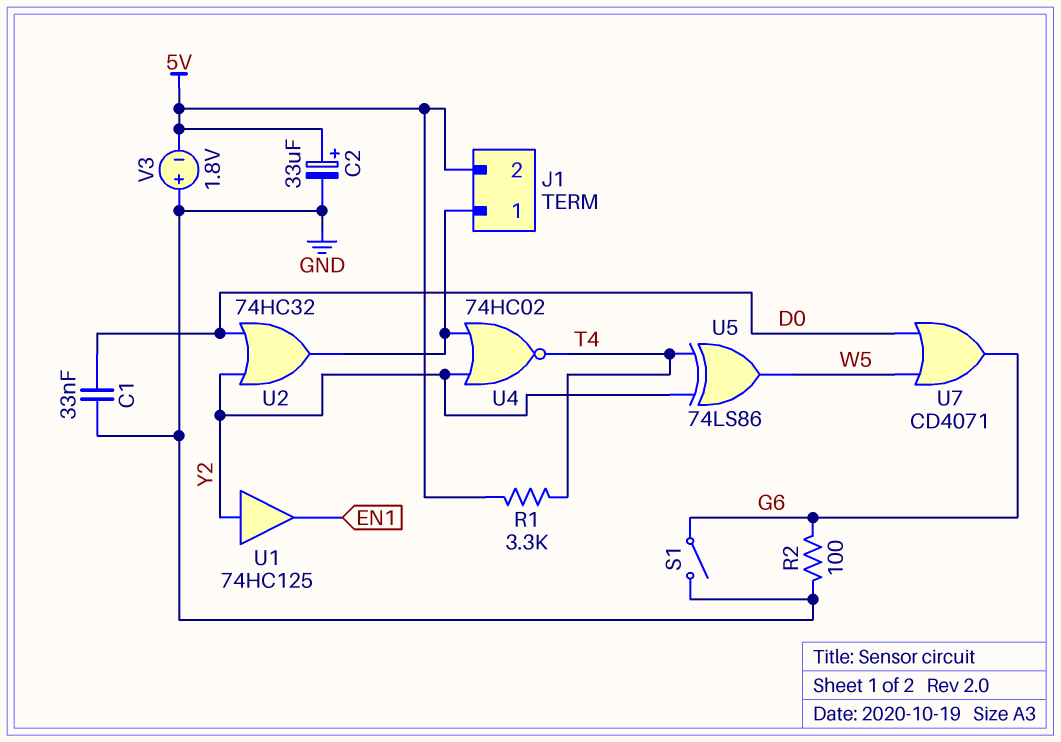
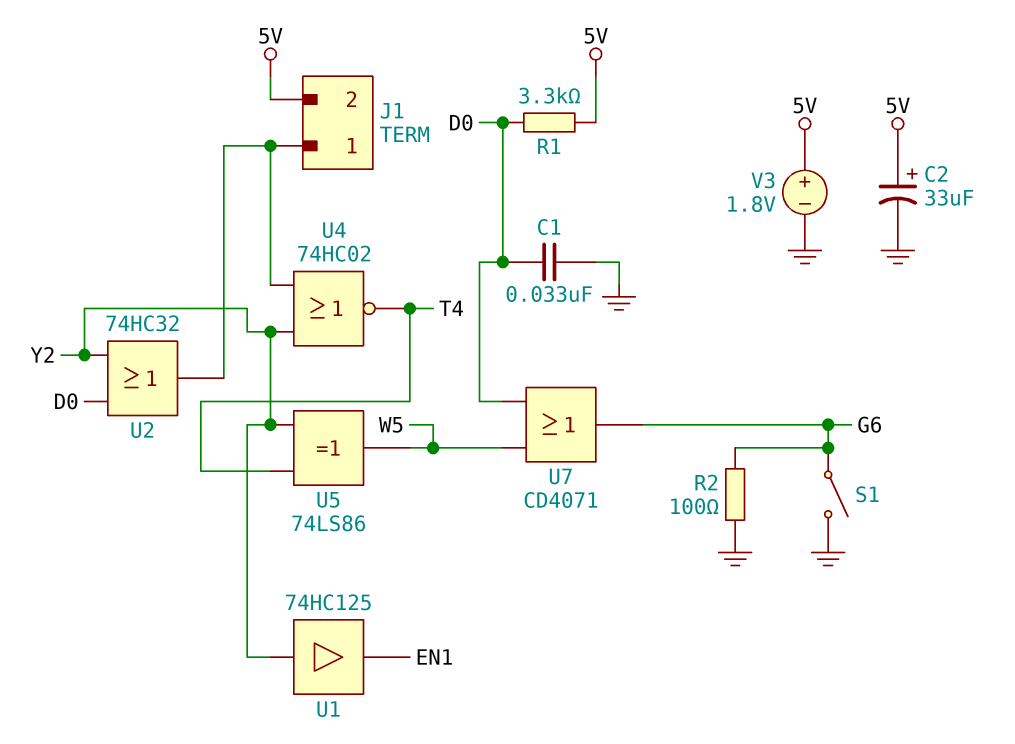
R1: 3.3k (5V, T4) -> 3.3k (5V, D0)
V3: 1.8V (plus GND, minus 5V) -> 1.8V (plus 5V, minus GND)

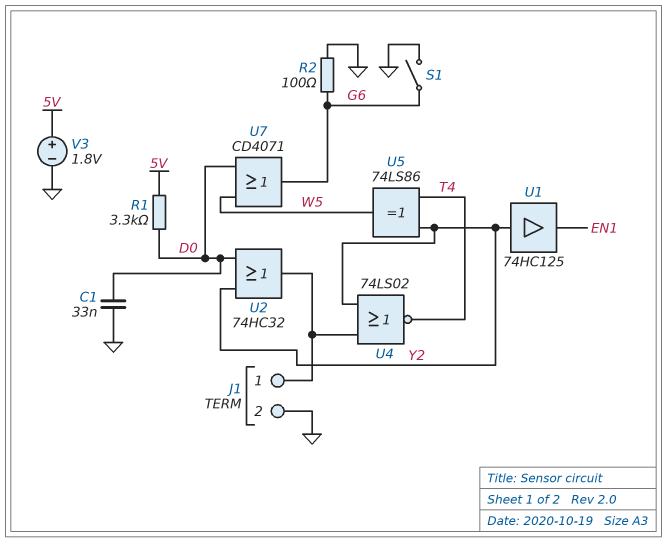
C2: 33uF (plus 5V, minus GND) -> none
J1 pin 2: 5V -> GND
U4: NOR 74HC02 (in J1/1, in Y2, out T4) -> NOR 74LS02 (in J1/1, in Y2, out T4)

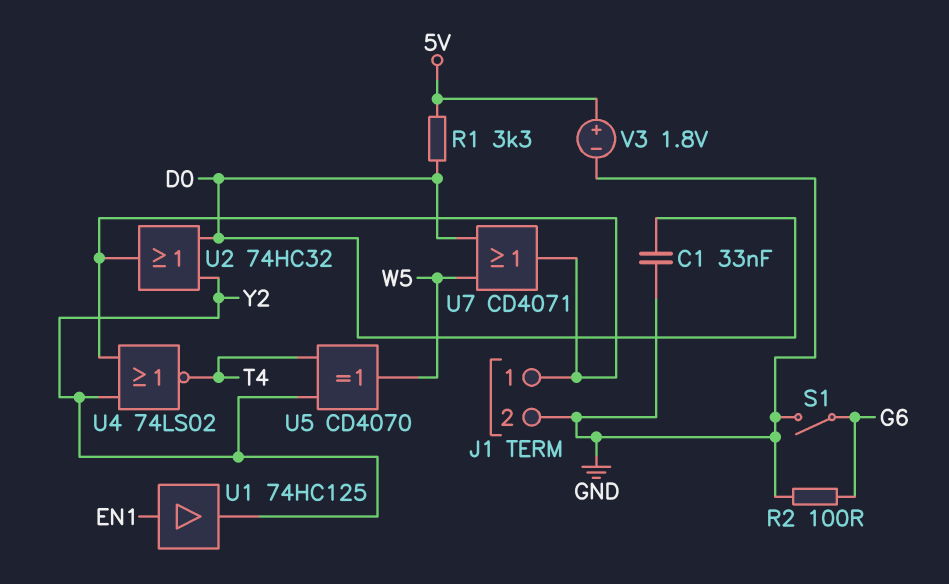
U1: buffer 74HC125 (in Y2, out EN1) -> buffer 74HC125 (in EN1, out Y2)
U5: XOR 74LS86 (in T4, in Y2, out W5) -> XOR CD4070 (in T4, in Y2, out W5)
U7: OR CD4071 (in D0, in W5, out G6) -> OR CD4071 (in D0, in W5, out J1/1)

